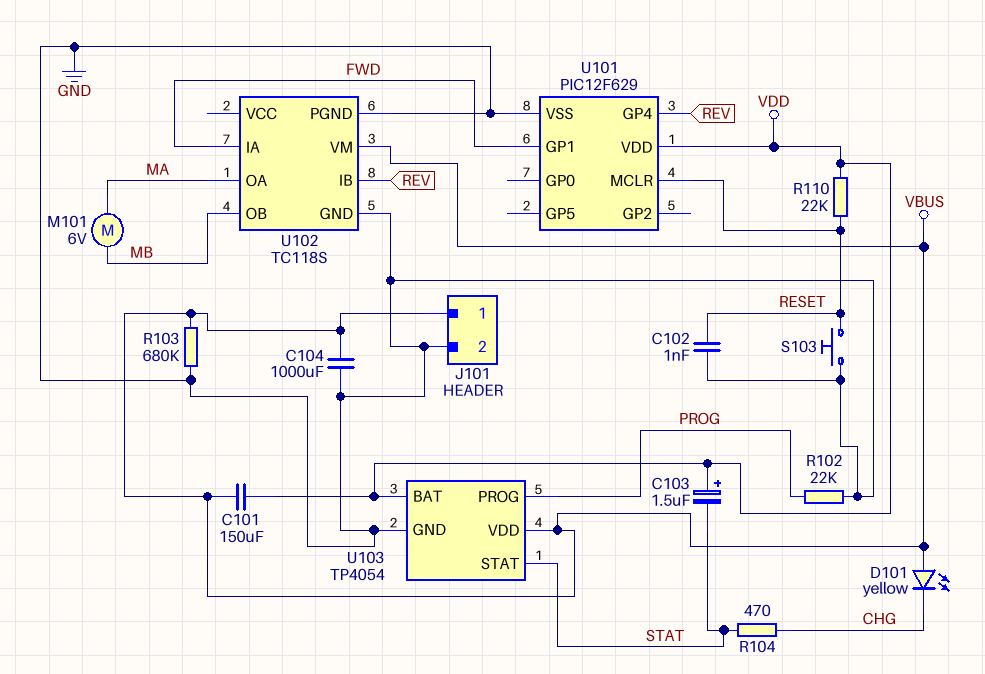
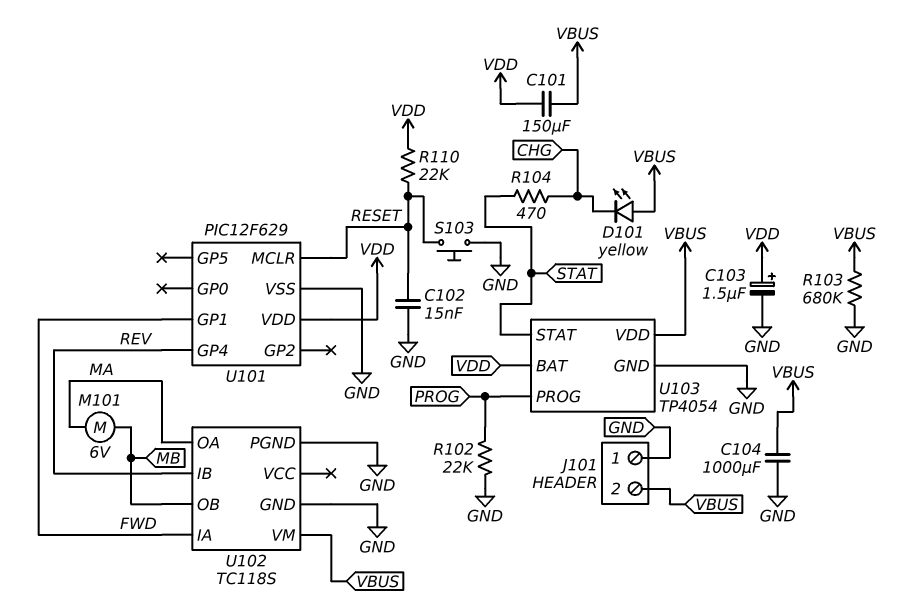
C102: 1nF (GND, RESET) -> 15nF (GND, RESET)
C103: 1.5uF (plus VDD, minus STAT) -> 1.5uF (plus VDD, minus GND)
J101 pin 1: VBUS -> GND
J101 pin 2: GND -> VBUS

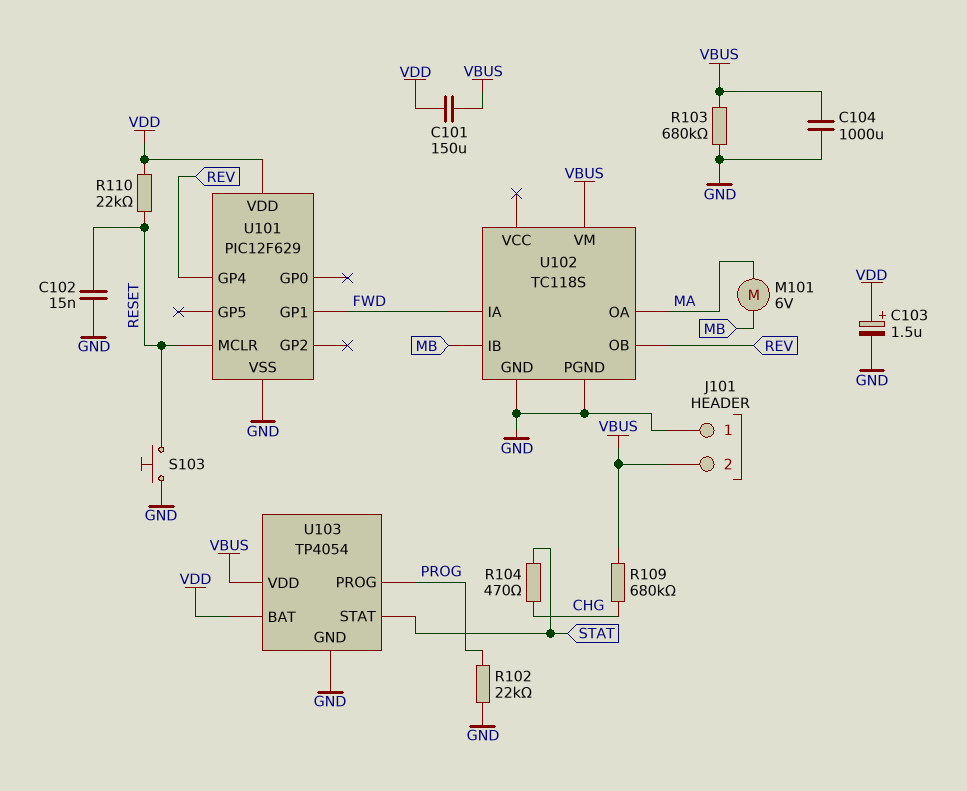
D101: LED yellow (A VBUS, K CHG) -> none
R109: none -> 680k (CHG, VBUS)
U102 pin IB: REV -> MB
U102 pin OB: MB -> REV

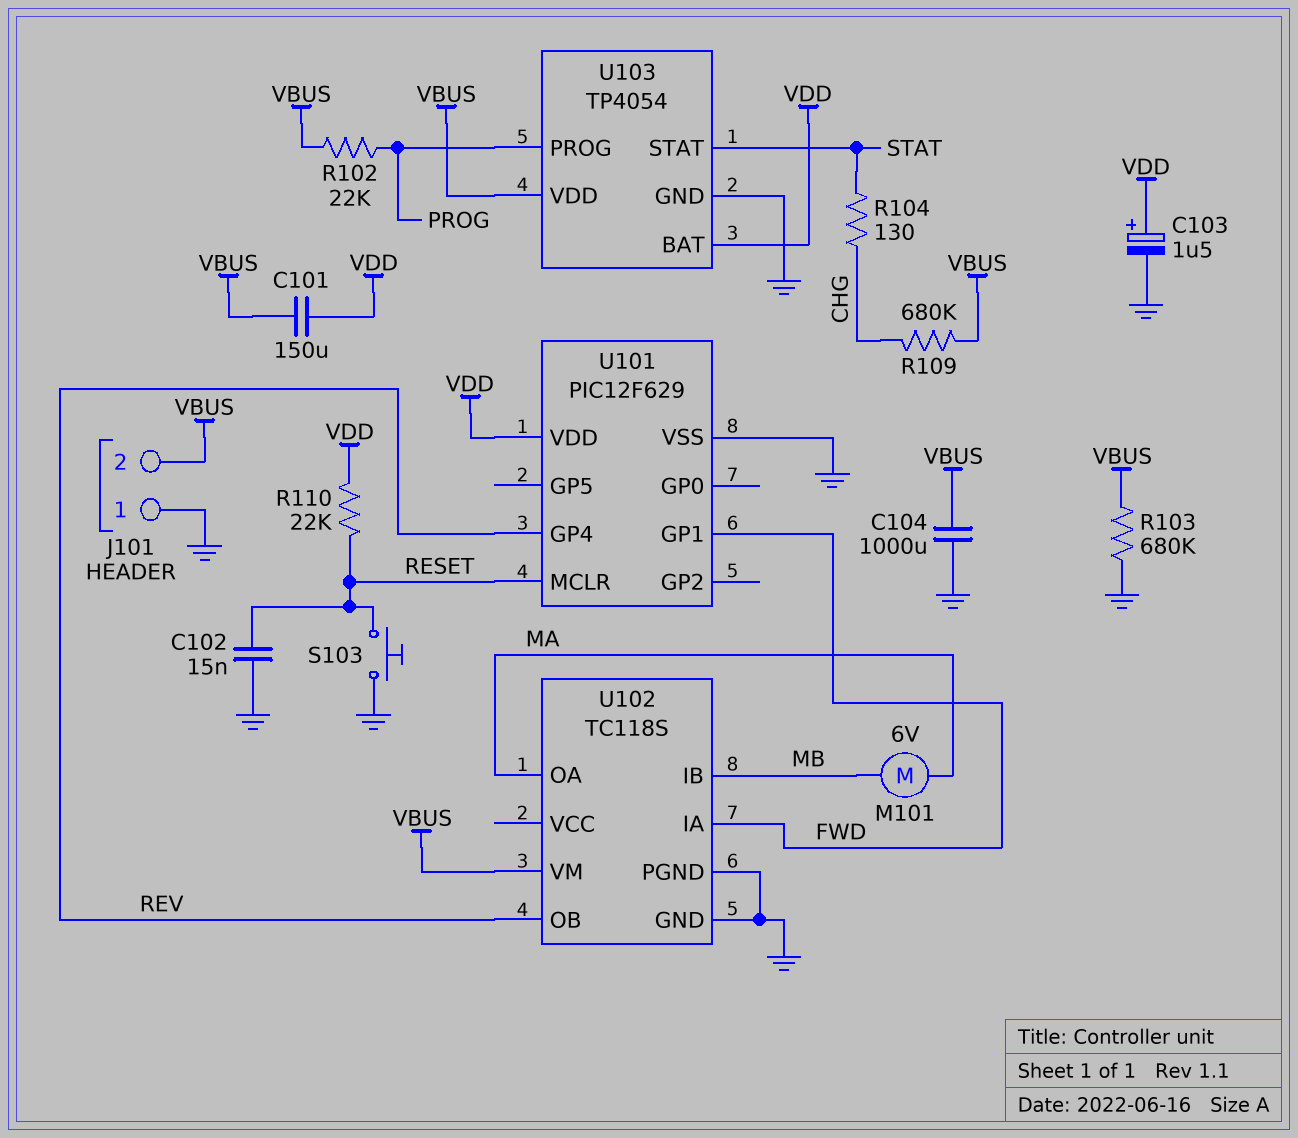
R102: 22k (GND, PROG) -> 22k (PROG, VBUS)
R104: 470 (CHG, STAT) -> 130 (CHG, STAT)

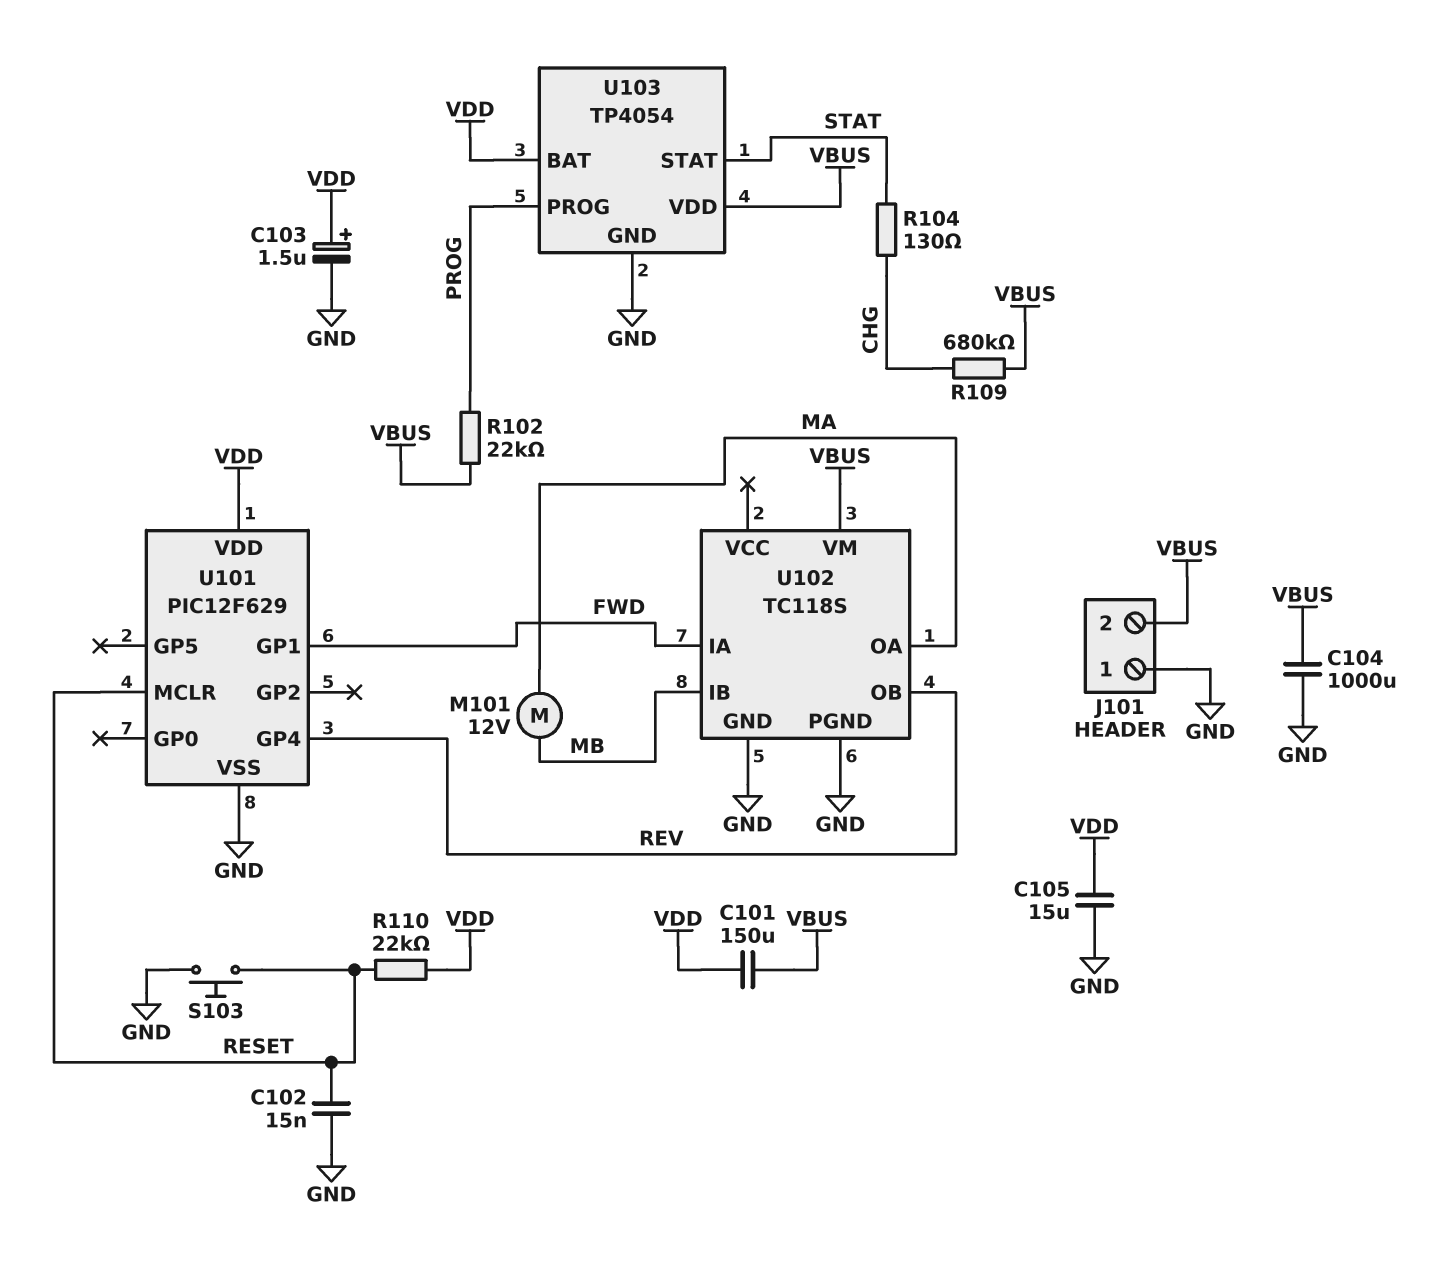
C105: none -> 15uF (GND, VDD)
M101: motor 6V (MA, MB) -> motor 12V (MA, MB)
R103: 680k (GND, VBUS) -> none

